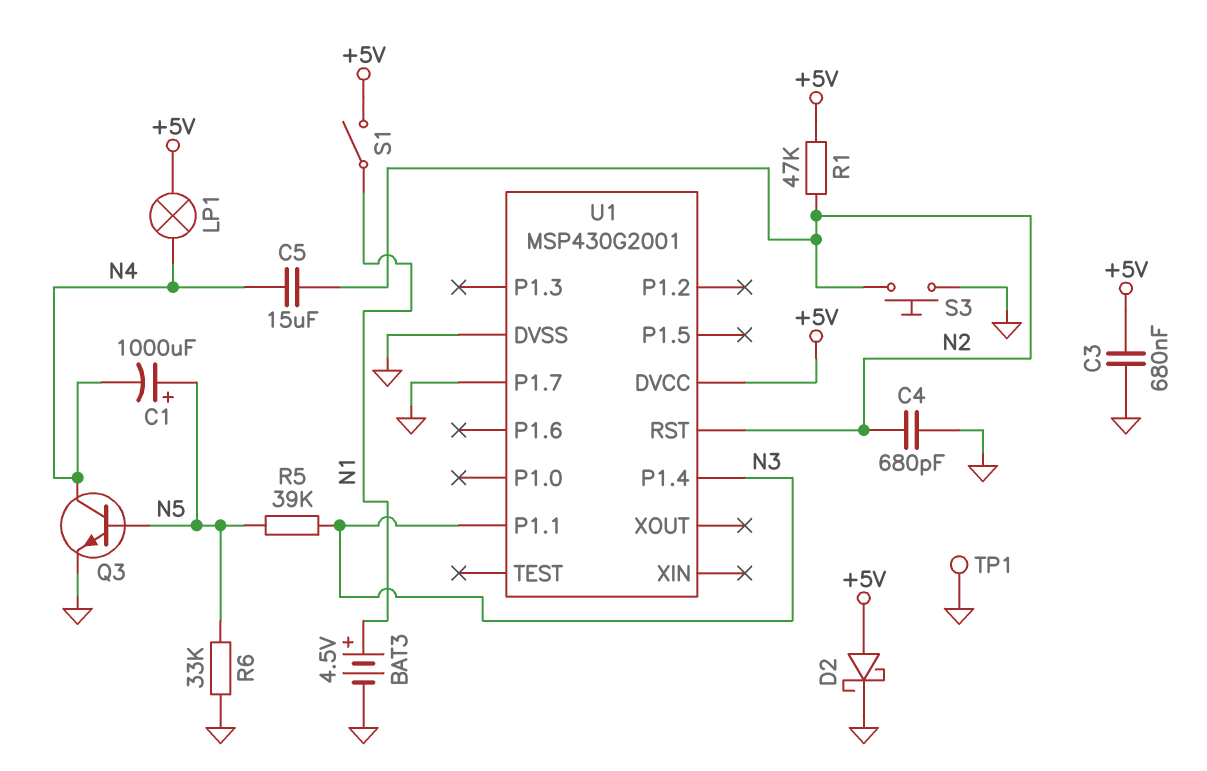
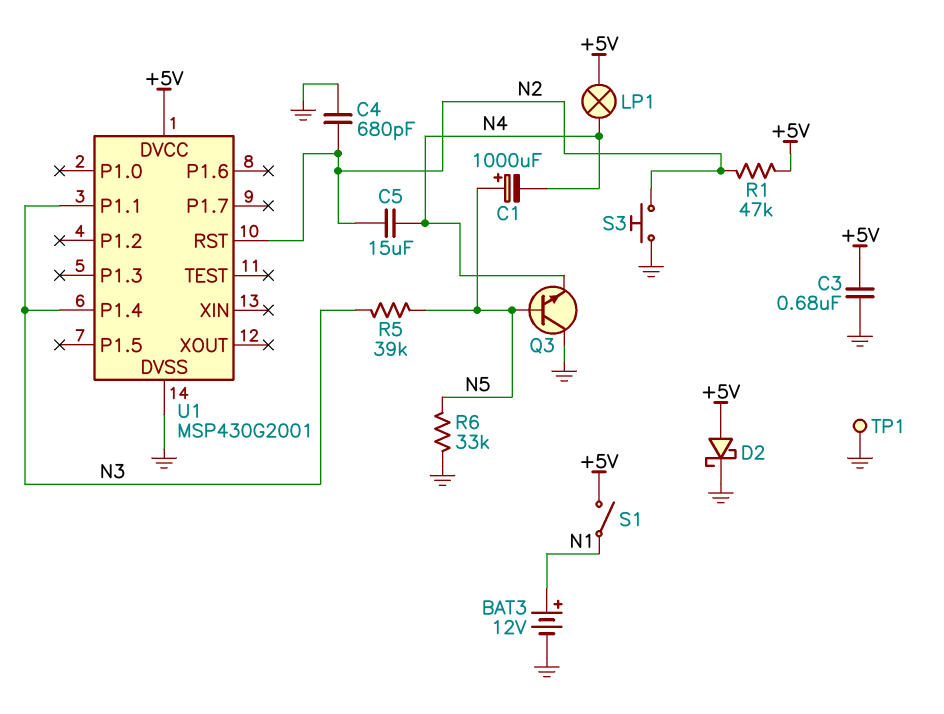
BAT3: 4.5V (plus N1, minus GND) -> 12V (plus N1, minus GND)
Q3: NPN (B N5, C N4, E GND) -> NPN (B N5, C GND, E N4)
U1 pin P1.7: GND -> none

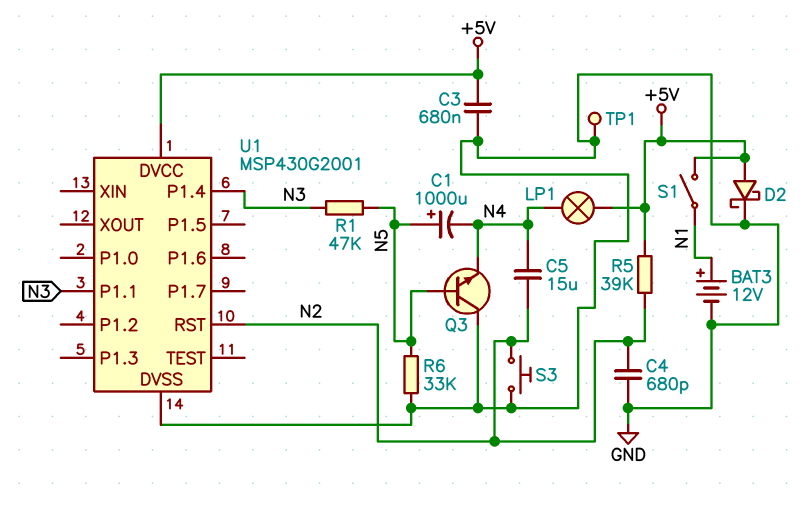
R1: 47k (+5V, N2) -> 47k (N3, N5)
R5: 39k (N3, N5) -> 39k (+5V, N2)

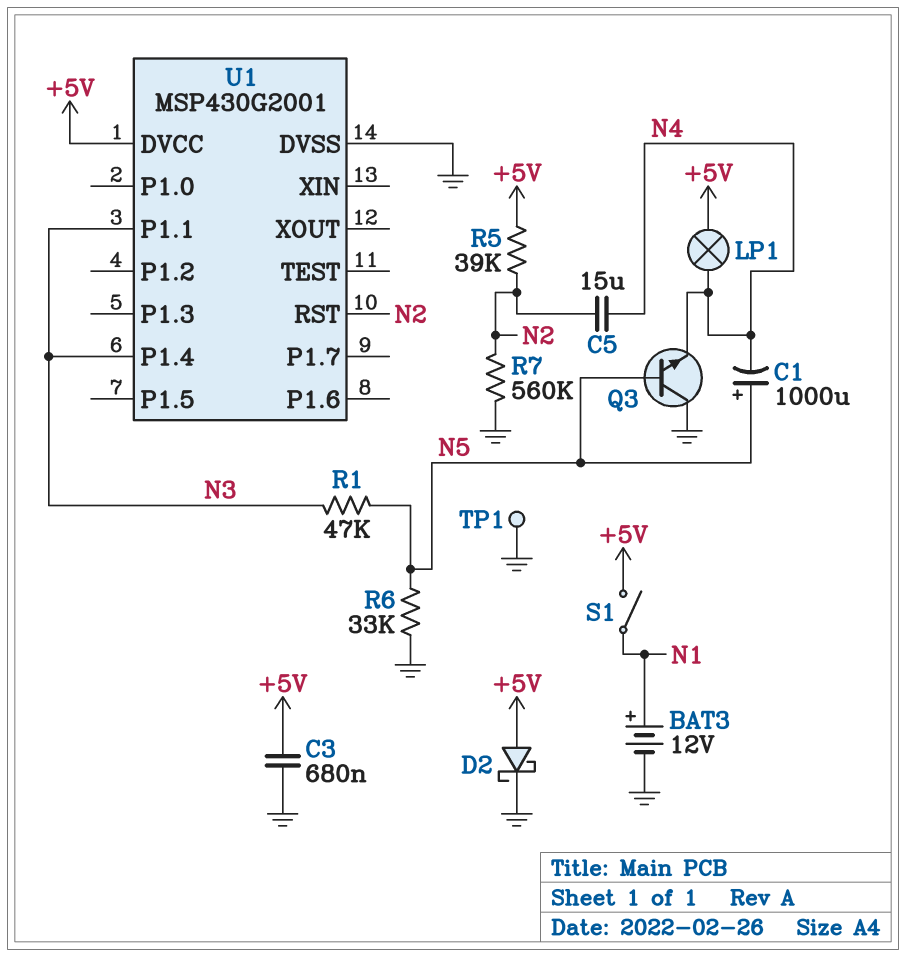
C4: 680pF (GND, N2) -> none
R7: none -> 560k (GND, N2)
S3: button (GND, N2) -> none

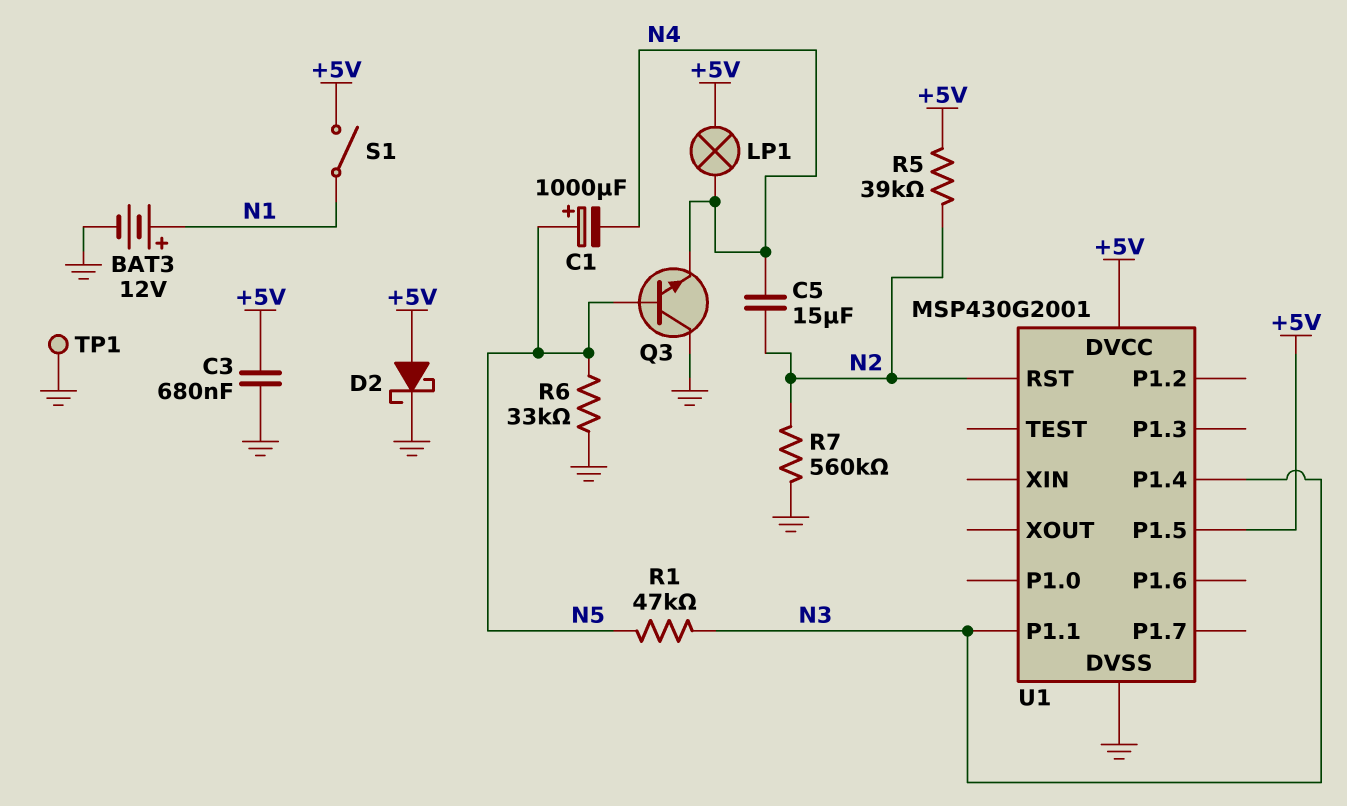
U1 pin P1.5: none -> +5V

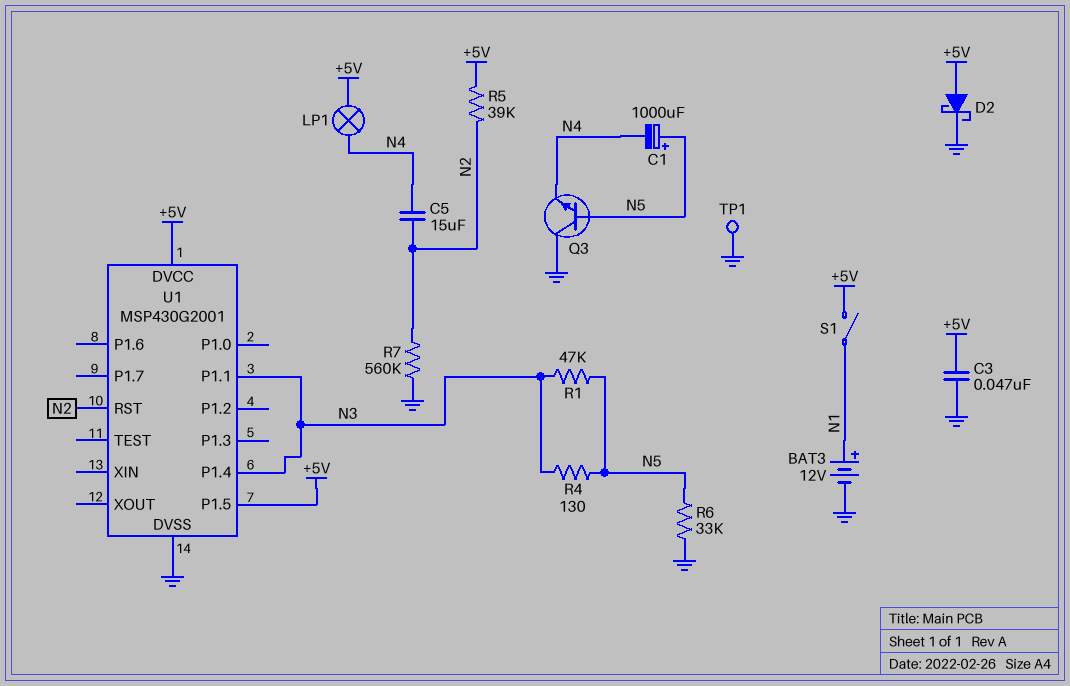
C3: 680nF (+5V, GND) -> 47nF (+5V, GND)
R4: none -> 130 (N3, N5)

